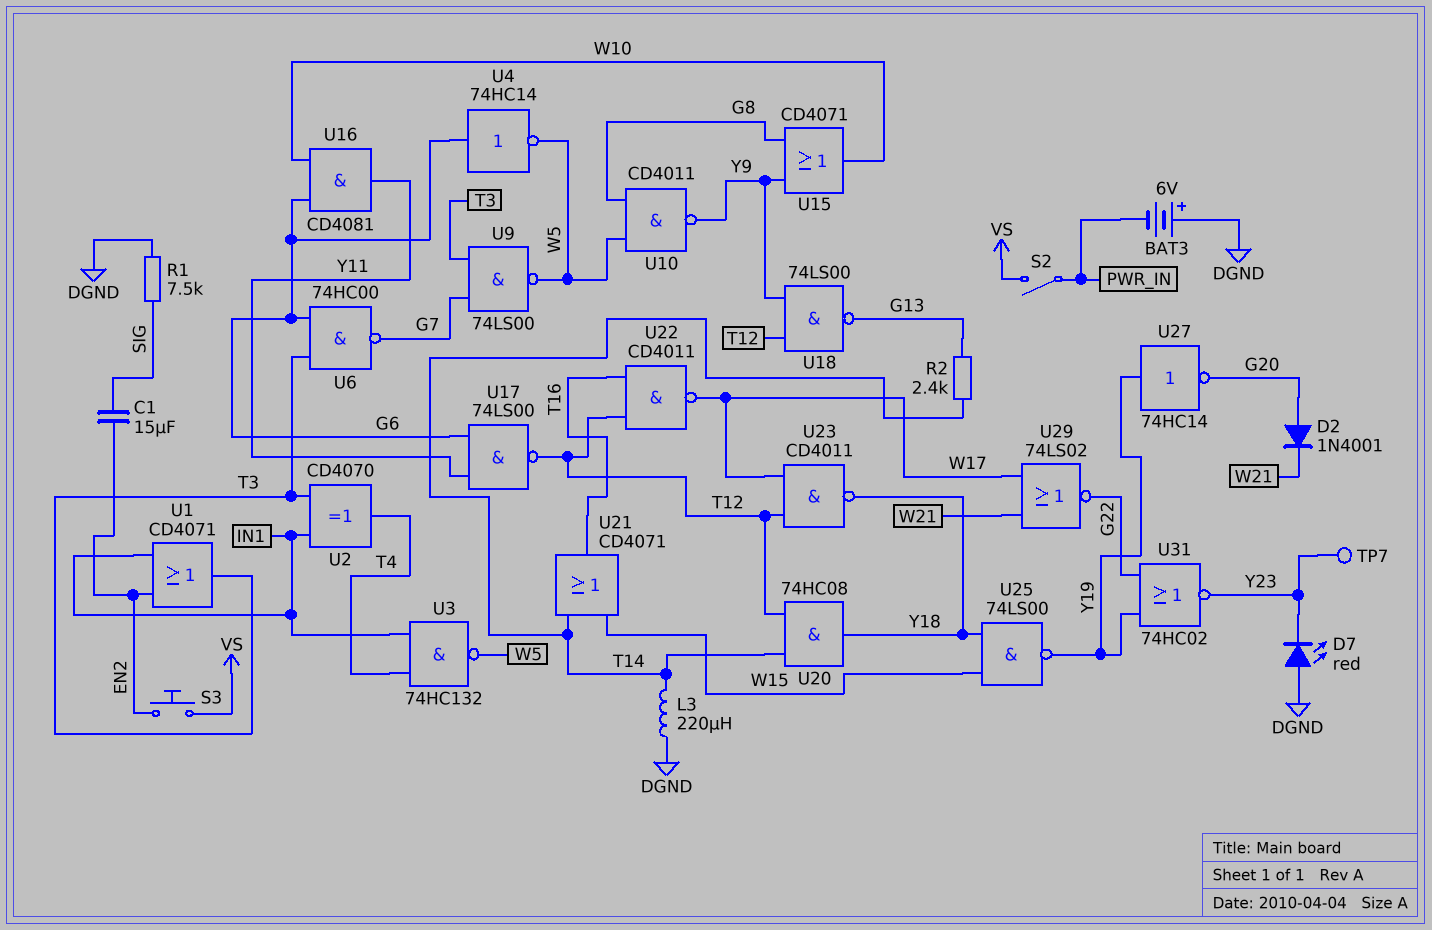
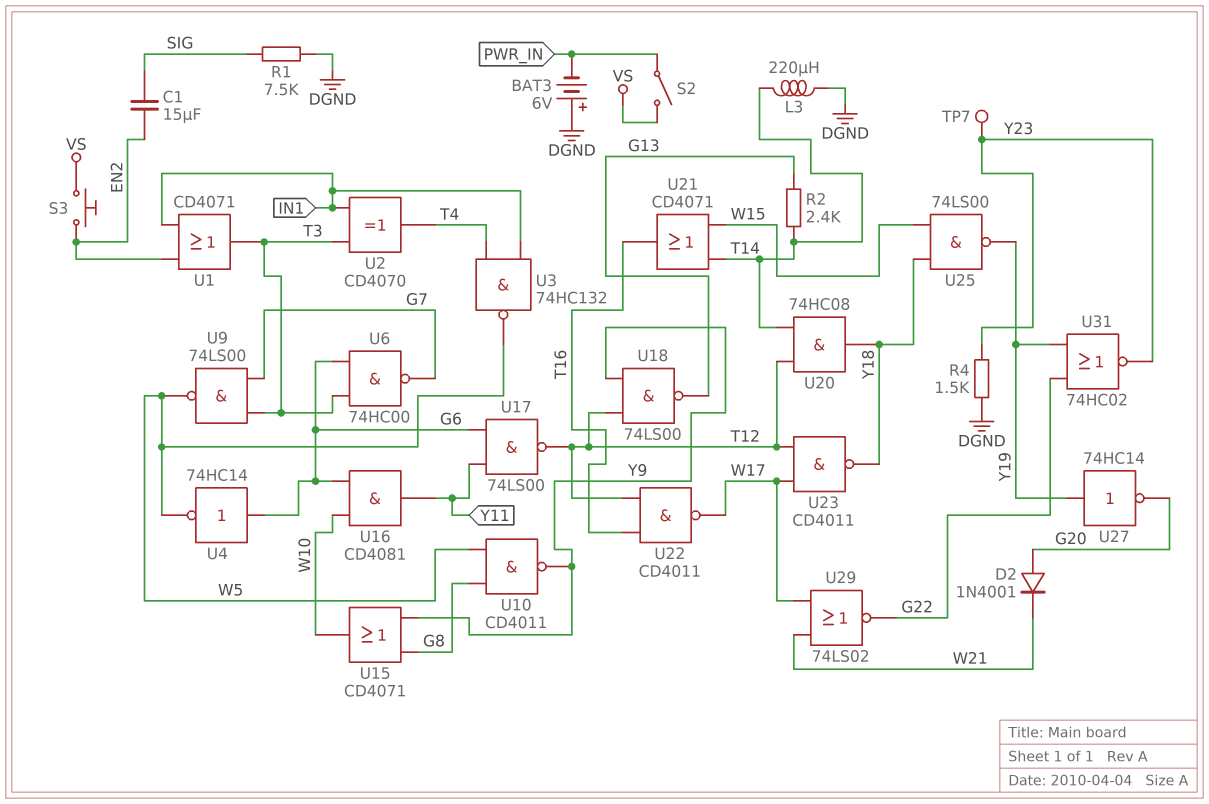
D7: LED red (A DGND, K Y23) -> none
R4: none -> 1.5k (DGND, Y23)

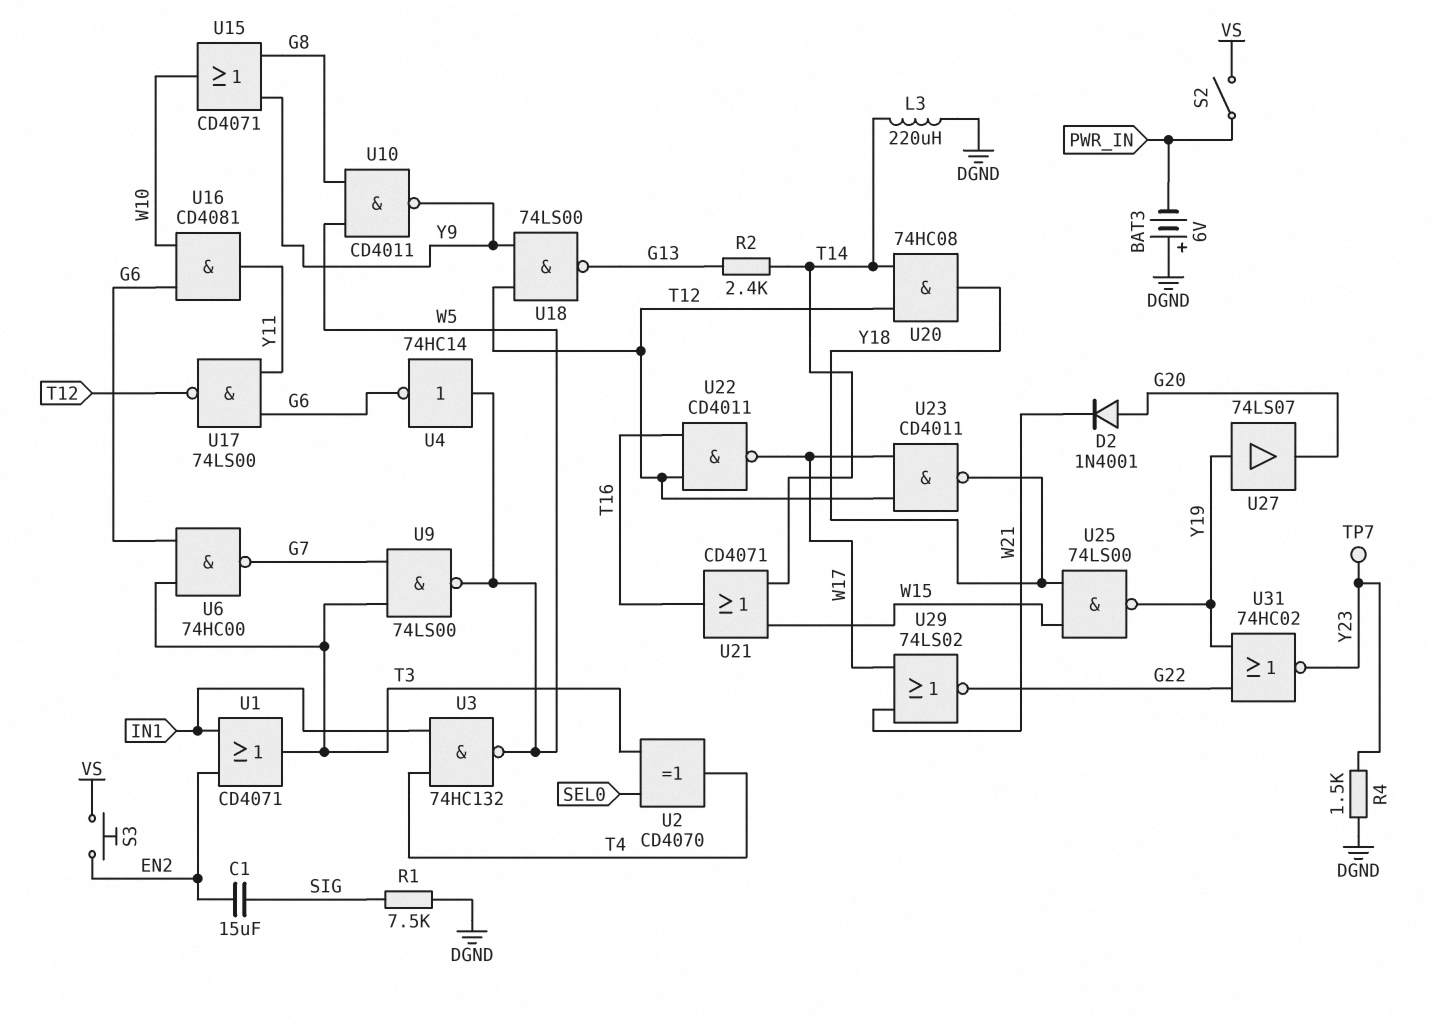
U2: XOR CD4070 (in IN1, in T3, out T4) -> XOR CD4070 (in SEL0, in T3, out T4)
U4: NOT 74HC14 (in G6, out W5) -> NOT 74HC14 (in W5, out G6)
U27: NOT 74HC14 (in Y19, out G20) -> buffer 74LS07 (in Y19, out G20)

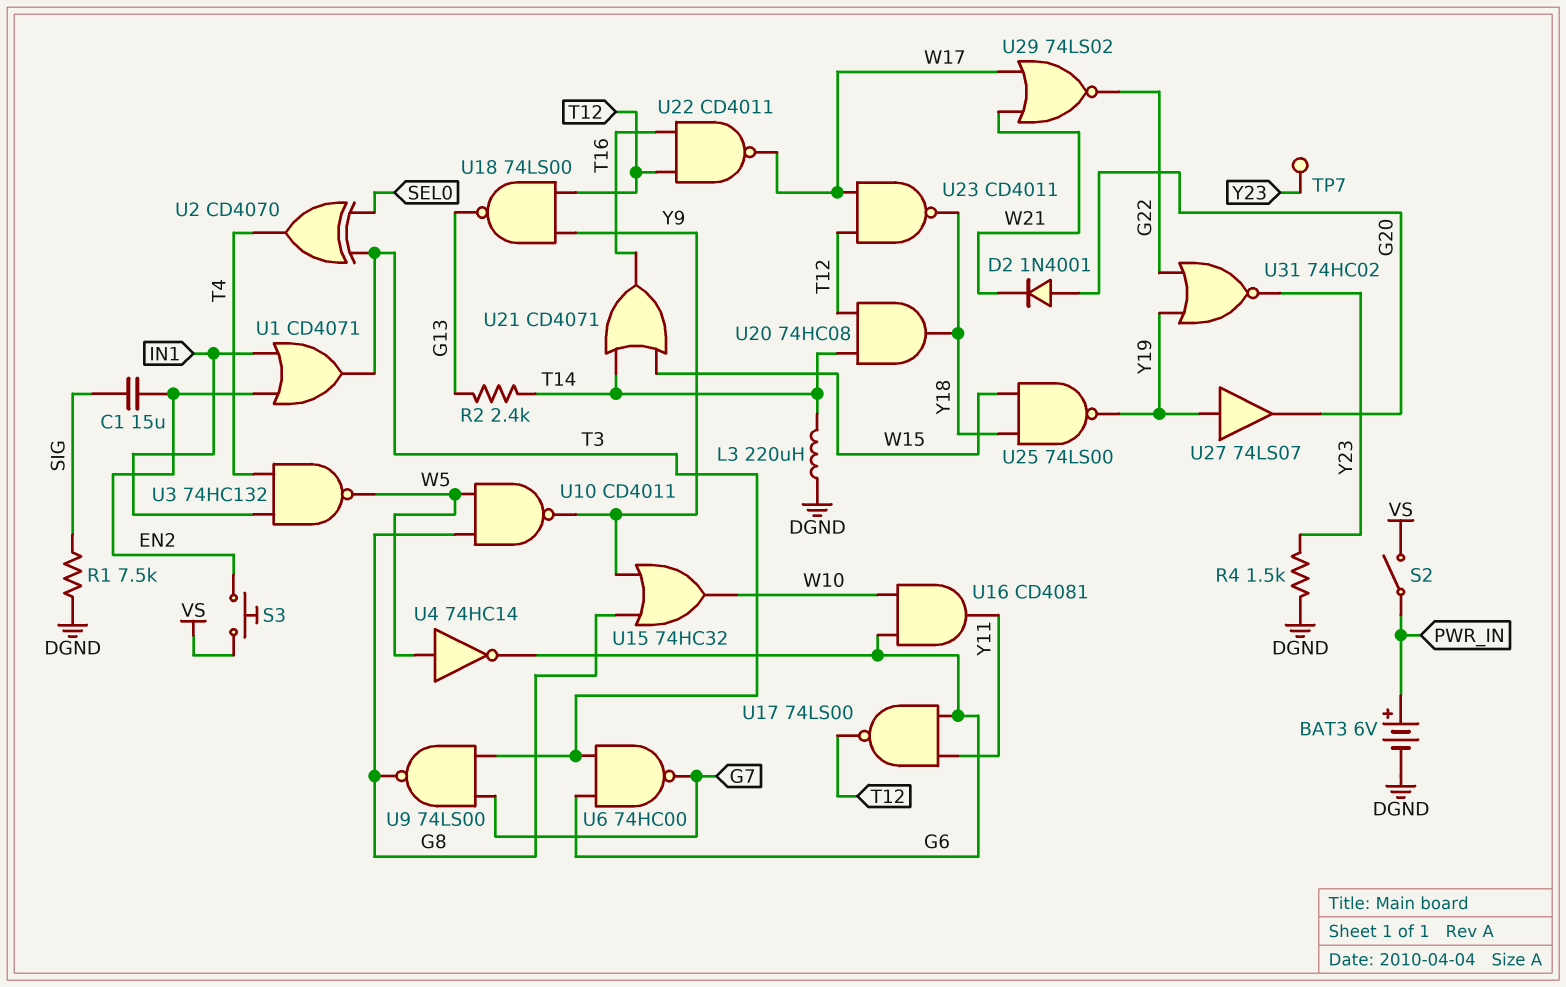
BAT3: 6V (plus DGND, minus PWR_IN) -> 6V (plus PWR_IN, minus DGND)
U9: NAND 74LS00 (in G7, in T3, out W5) -> NAND 74LS00 (in G7, in T3, out G8)
U15: OR CD4071 (in G8, in Y9, out W10) -> OR 74HC32 (in G8, in Y9, out W10)

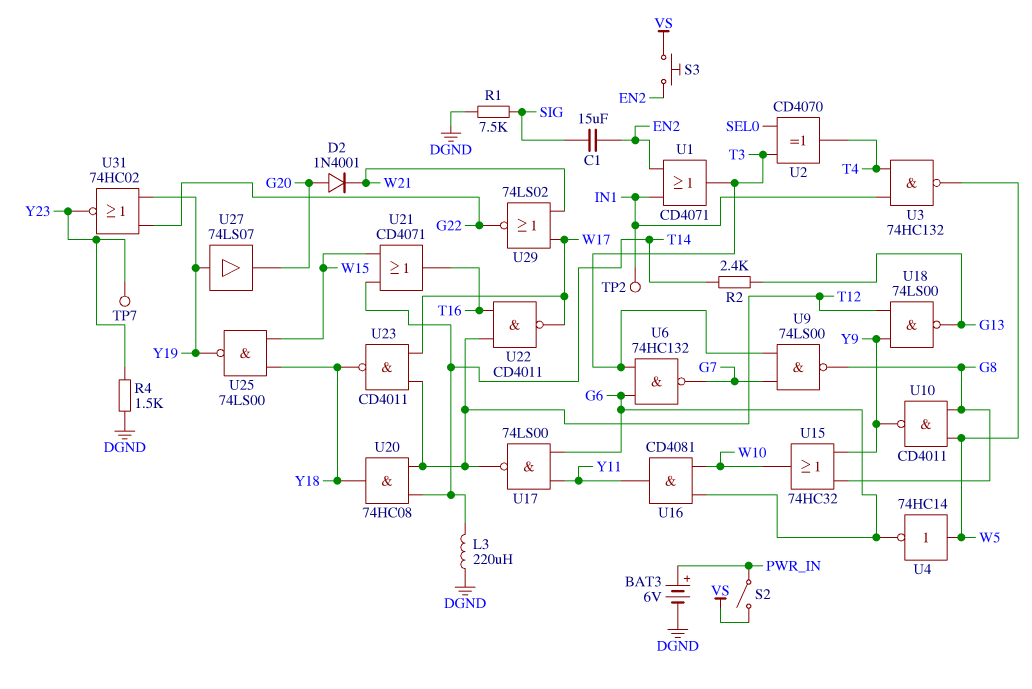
TP2: none -> test point (IN1)
U6: NAND 74HC00 (in G6, in T3, out G7) -> NAND 74HC132 (in G6, in T3, out G7)

